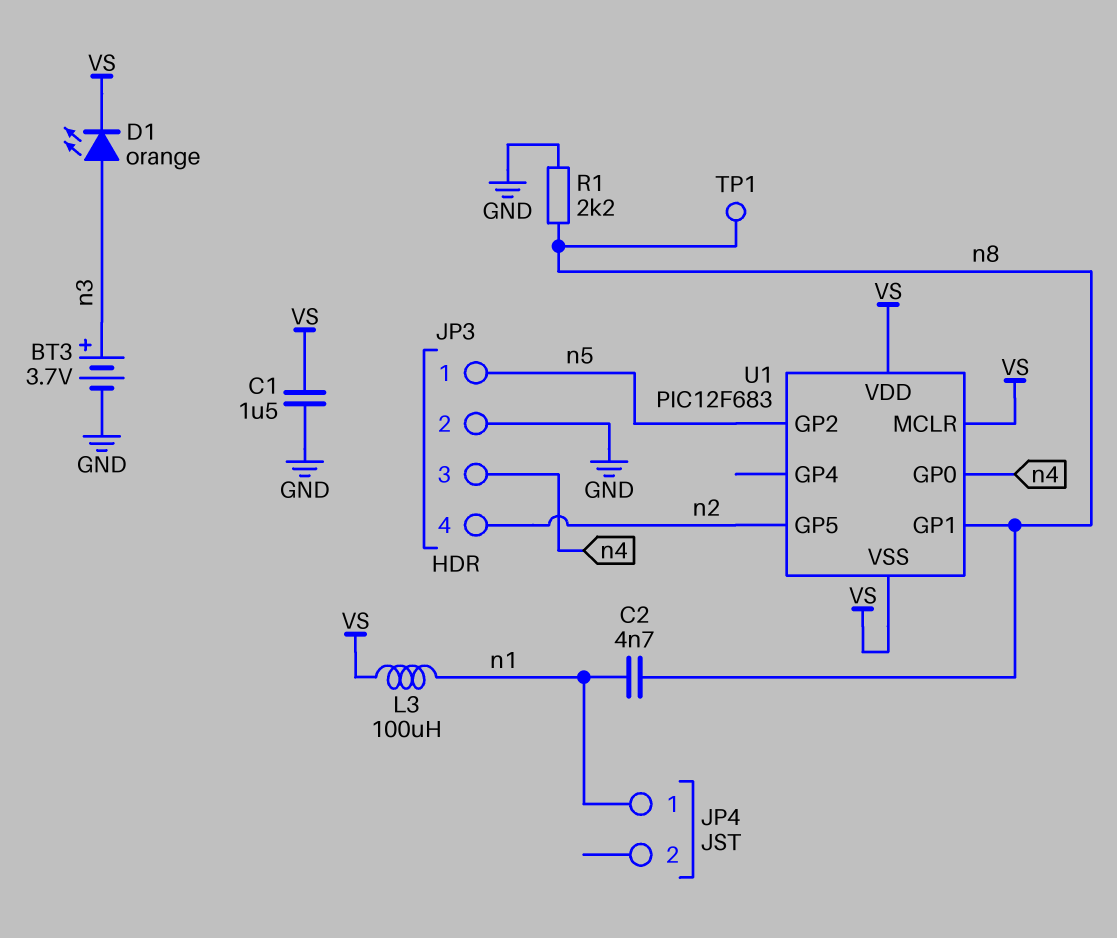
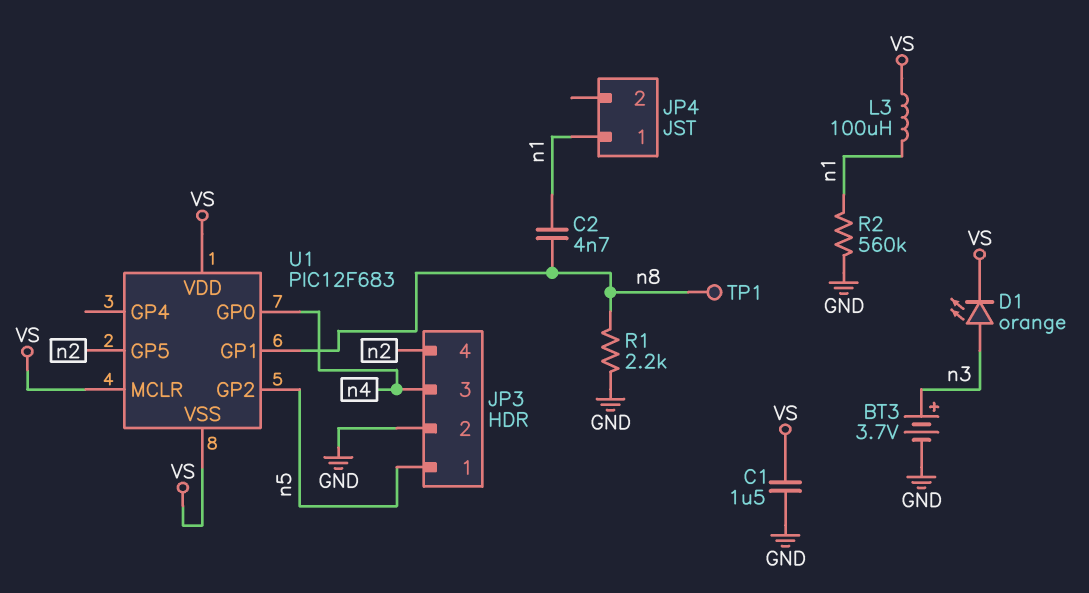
R2: none -> 560k (GND, n1)

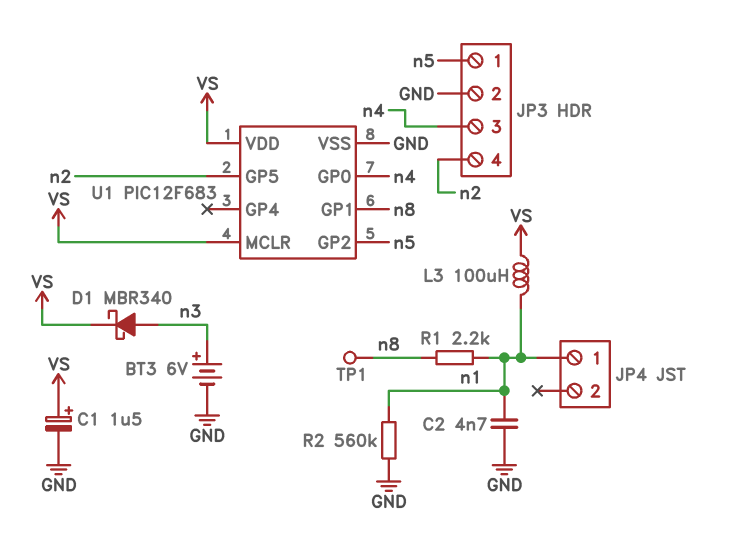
BT3: 3.7V (plus n3, minus GND) -> 6V (plus n3, minus GND)
C1: 1.5uF (GND, VS) -> 1.5uF (plus VS, minus GND)
C2: 4.7nF (n1, n8) -> 4.7nF (GND, n1)
D1: LED orange (A n3, K VS) -> schottky MBR340 (A n3, K VS)
R1: 2.2k (GND, n8) -> 2.2k (n1, n8)
U1 pin VSS: VS -> GND

